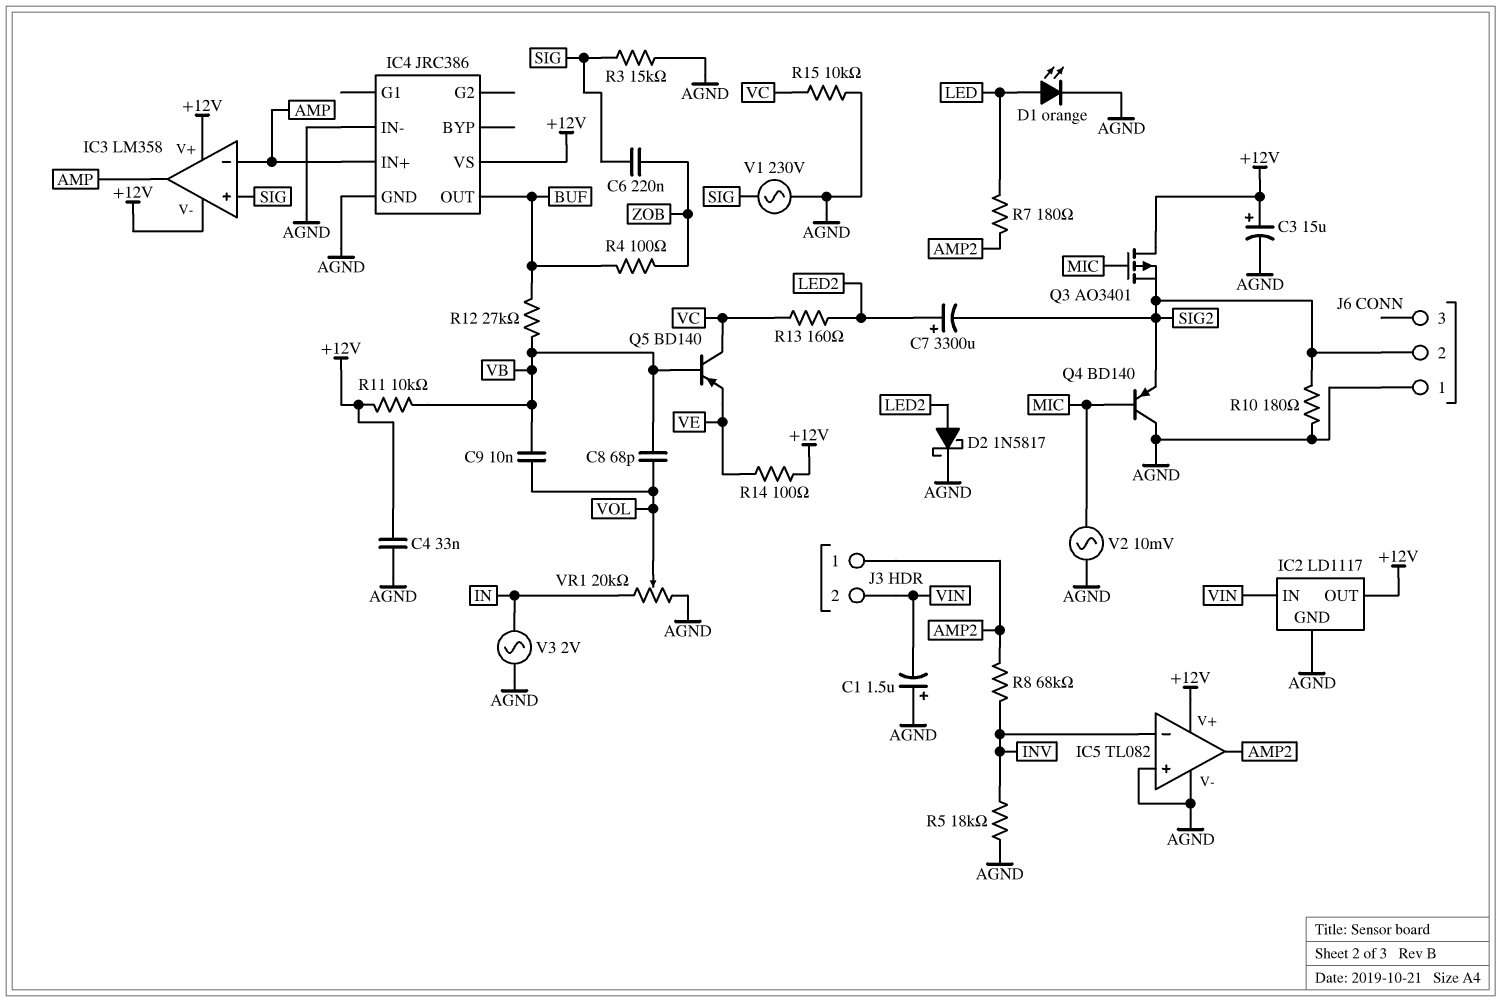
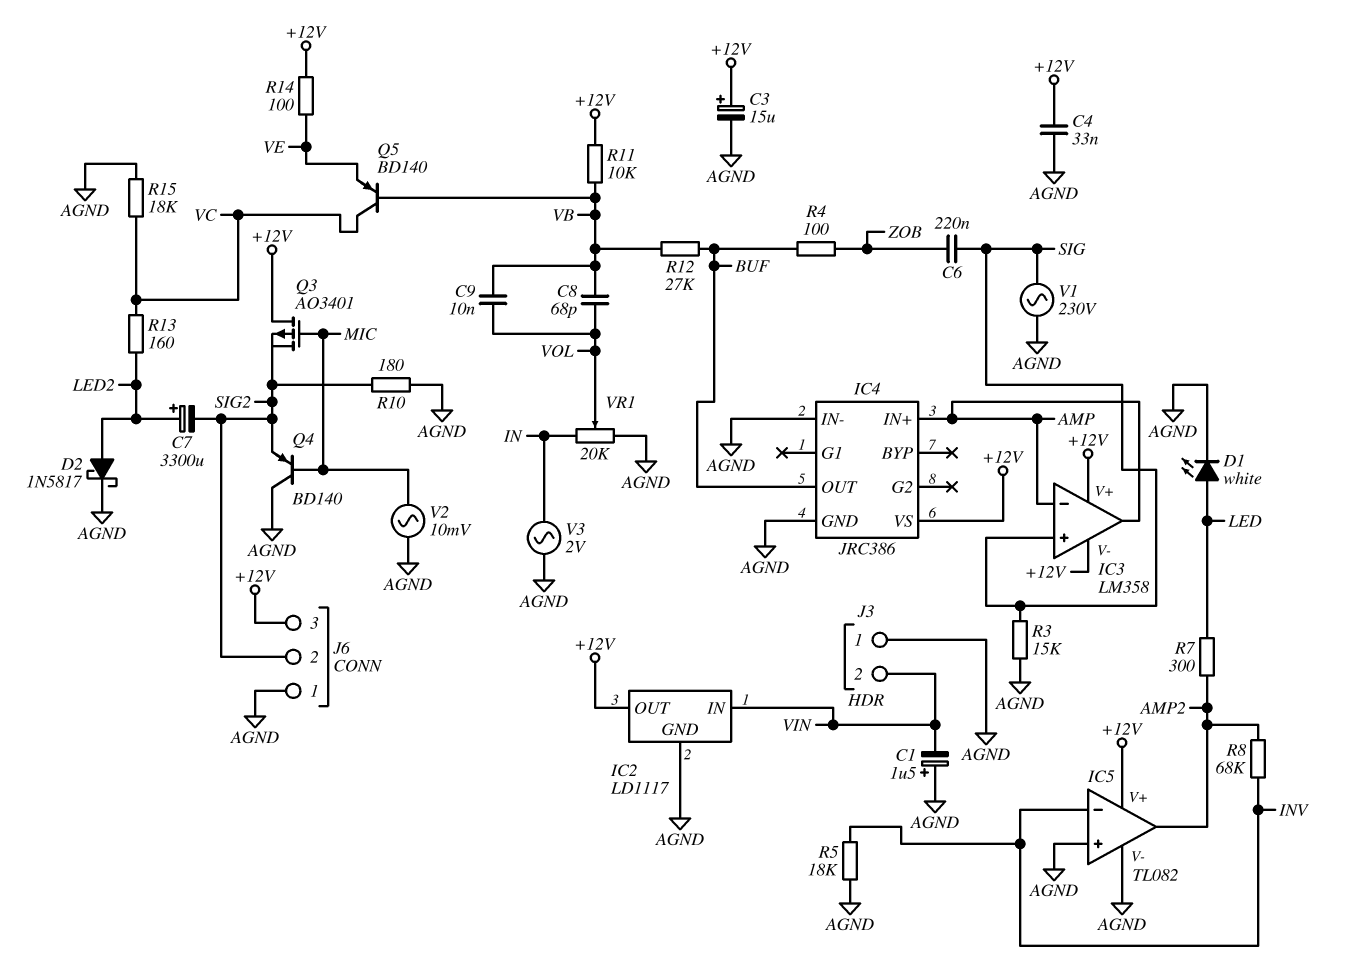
D1: LED orange (A LED, K AGND) -> LED white (A LED, K AGND)
J3 pin 1: AMP2 -> AGND
J6 pin 3: none -> +12V
R7: 180 (AMP2, LED) -> 300 (AMP2, LED)
R15: 10k (AGND, VC) -> 18k (AGND, VC)

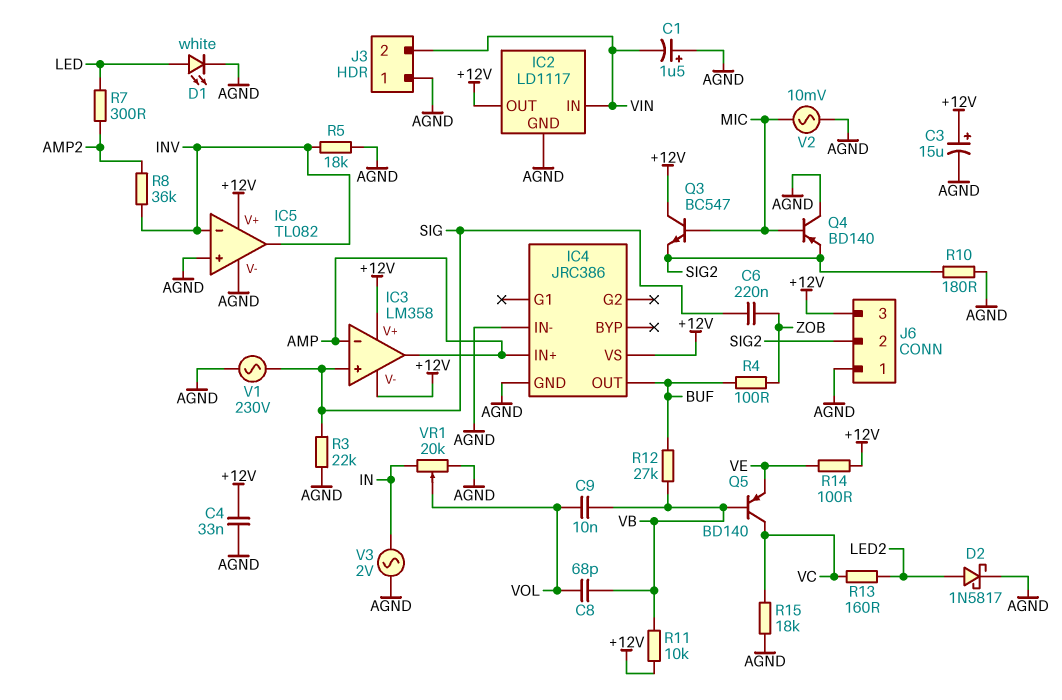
C7: 3300uF (plus LED2, minus SIG2) -> none
IC5 pin out: AMP2 -> INV
Q3: PMOS AO3401 (G MIC, D +12V, S SIG2) -> NPN BC547 (B MIC, C +12V, E SIG2)
R3: 15k (AGND, SIG) -> 22k (AGND, SIG)
R8: 68k (AMP2, INV) -> 36k (AMP2, INV)

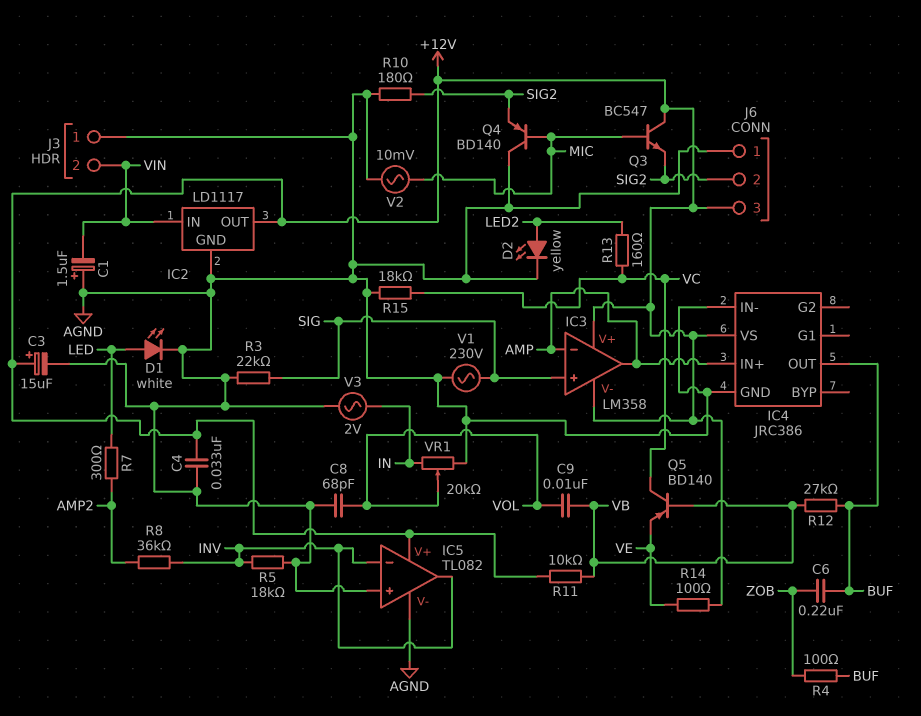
C6: 220nF (SIG, ZOB) -> 220nF (BUF, ZOB)
C8: 68pF (VB, VOL) -> 68pF (AGND, VOL)
D2: schottky 1N5817 (A LED2, K AGND) -> LED yellow (A LED2, K AGND)

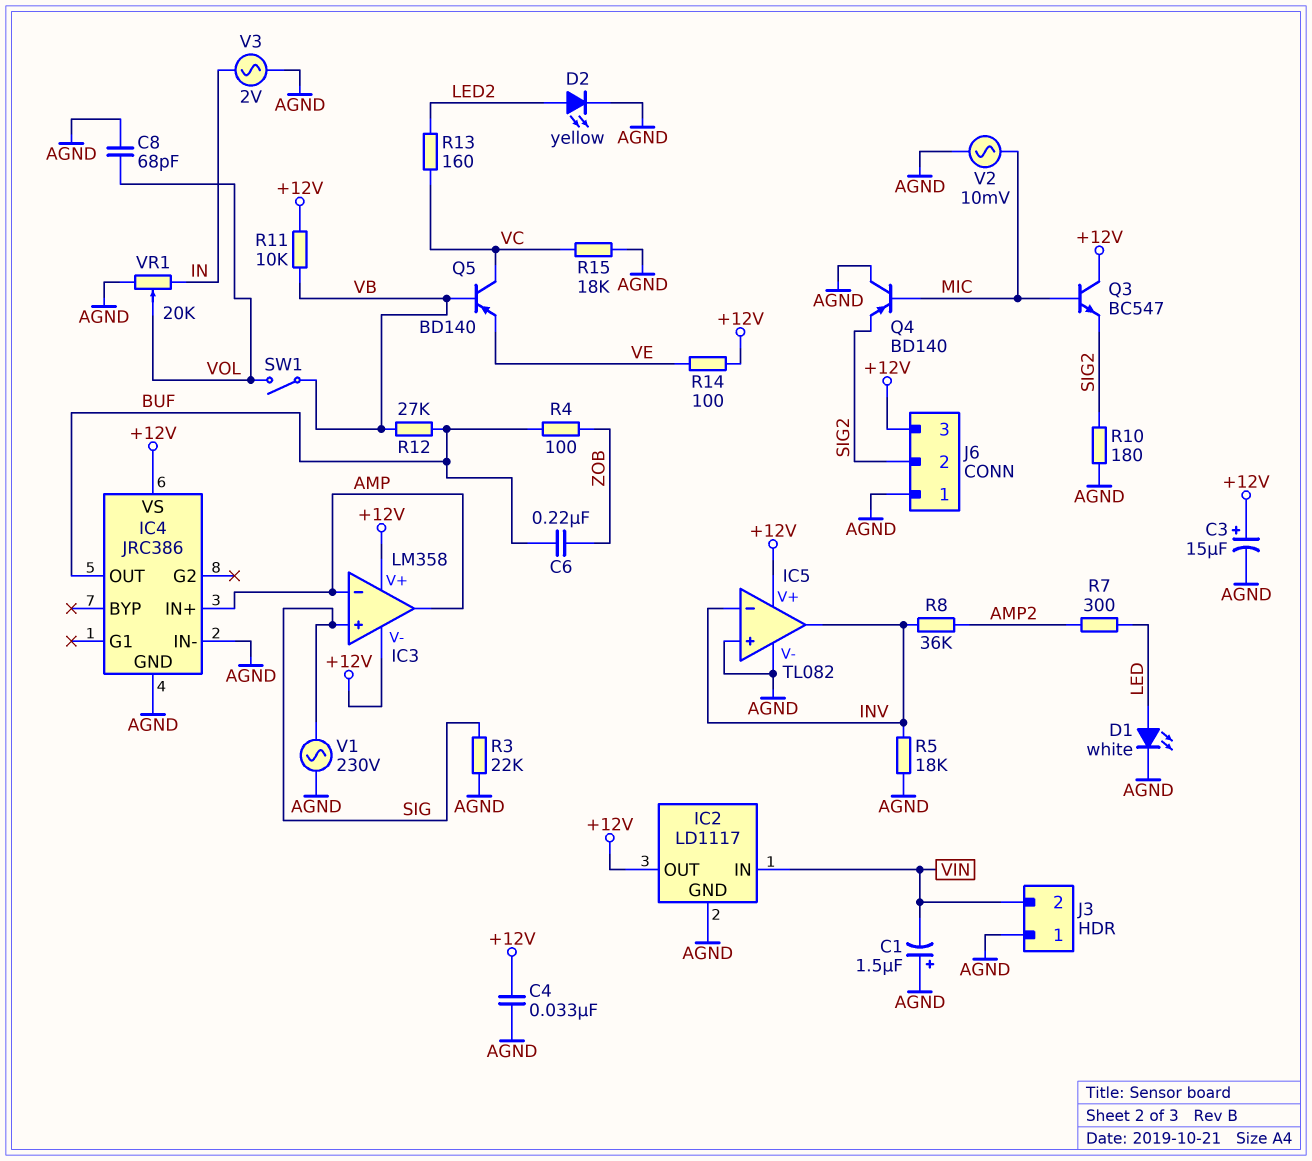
C9: 10nF (VB, VOL) -> none
SW1: none -> switch (VB, VOL)

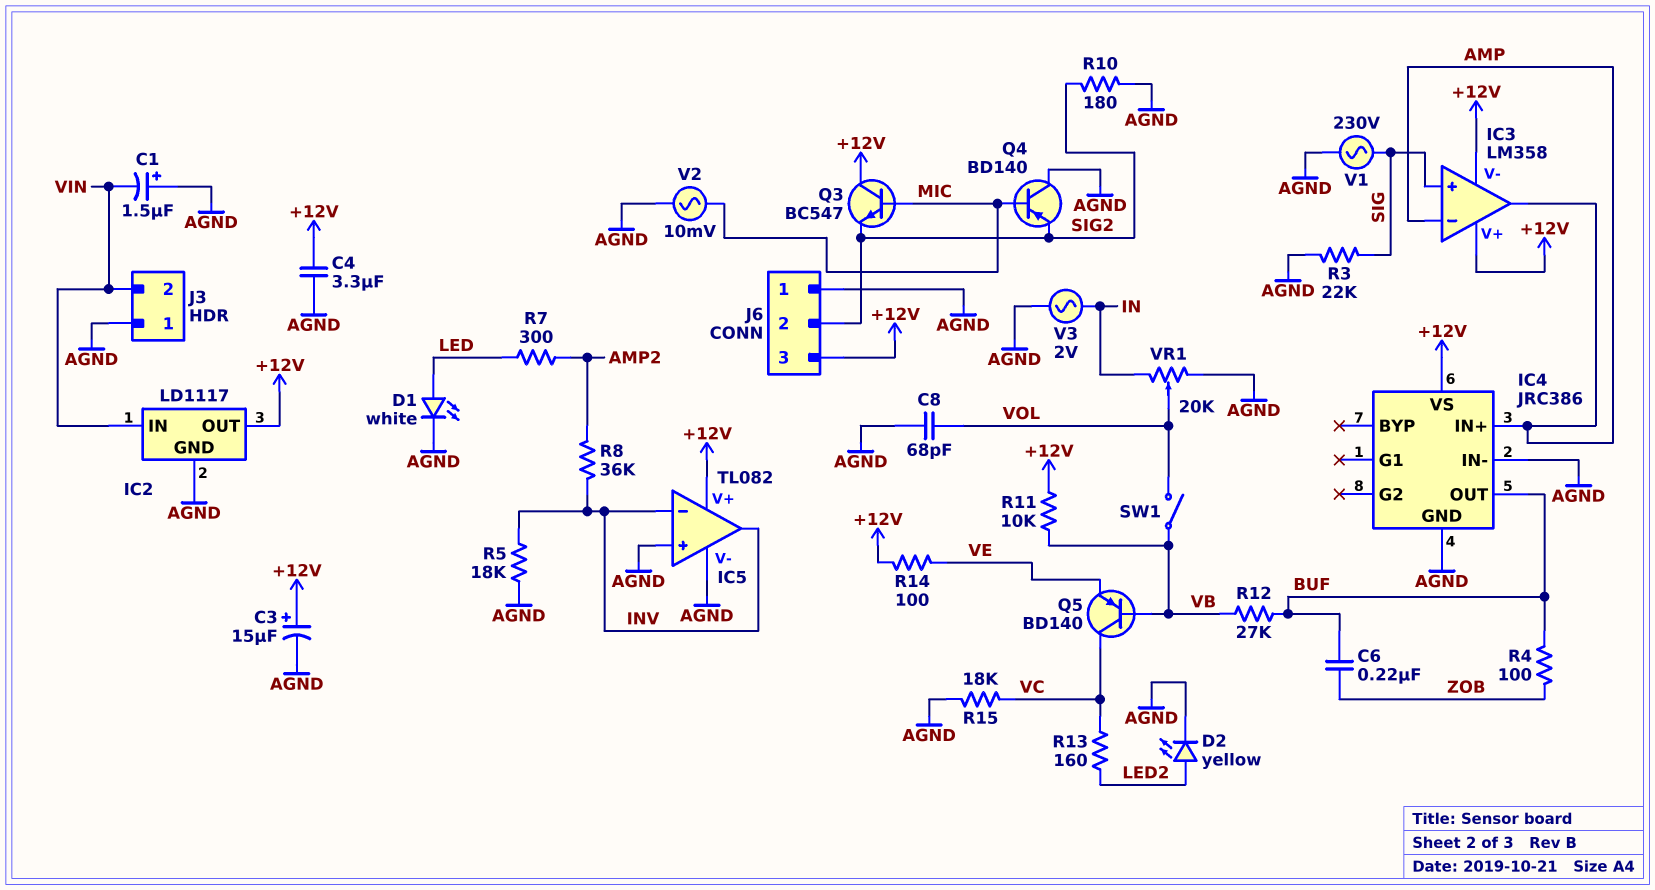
C4: 33nF (+12V, AGND) -> 3.3uF (+12V, AGND)

